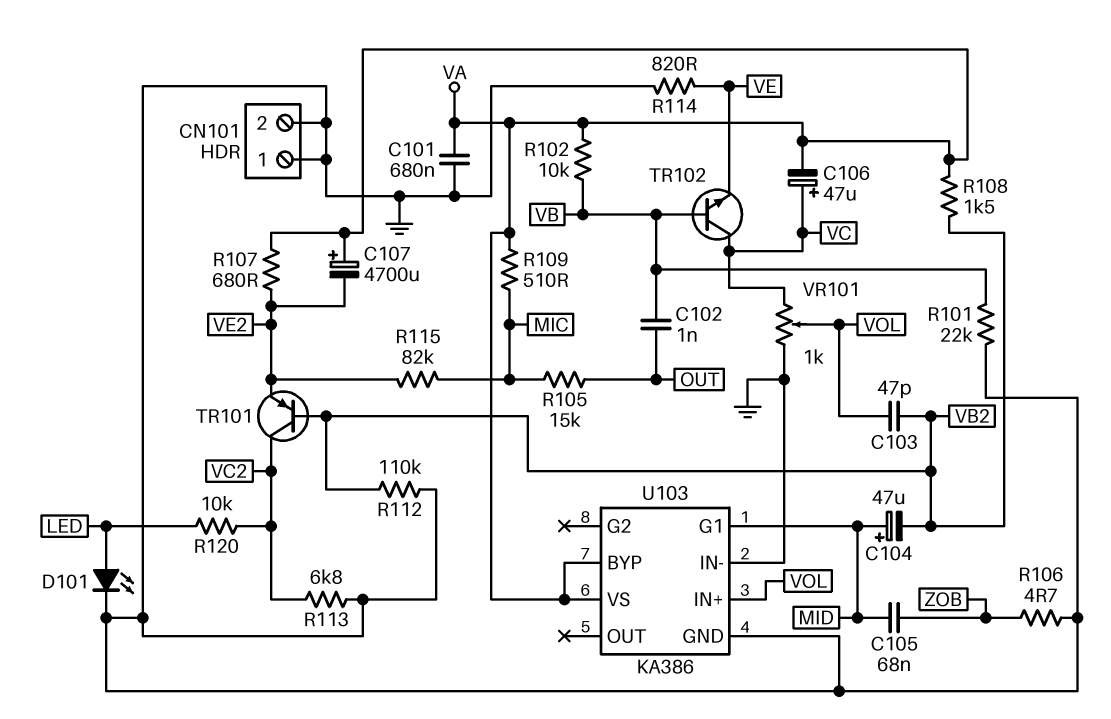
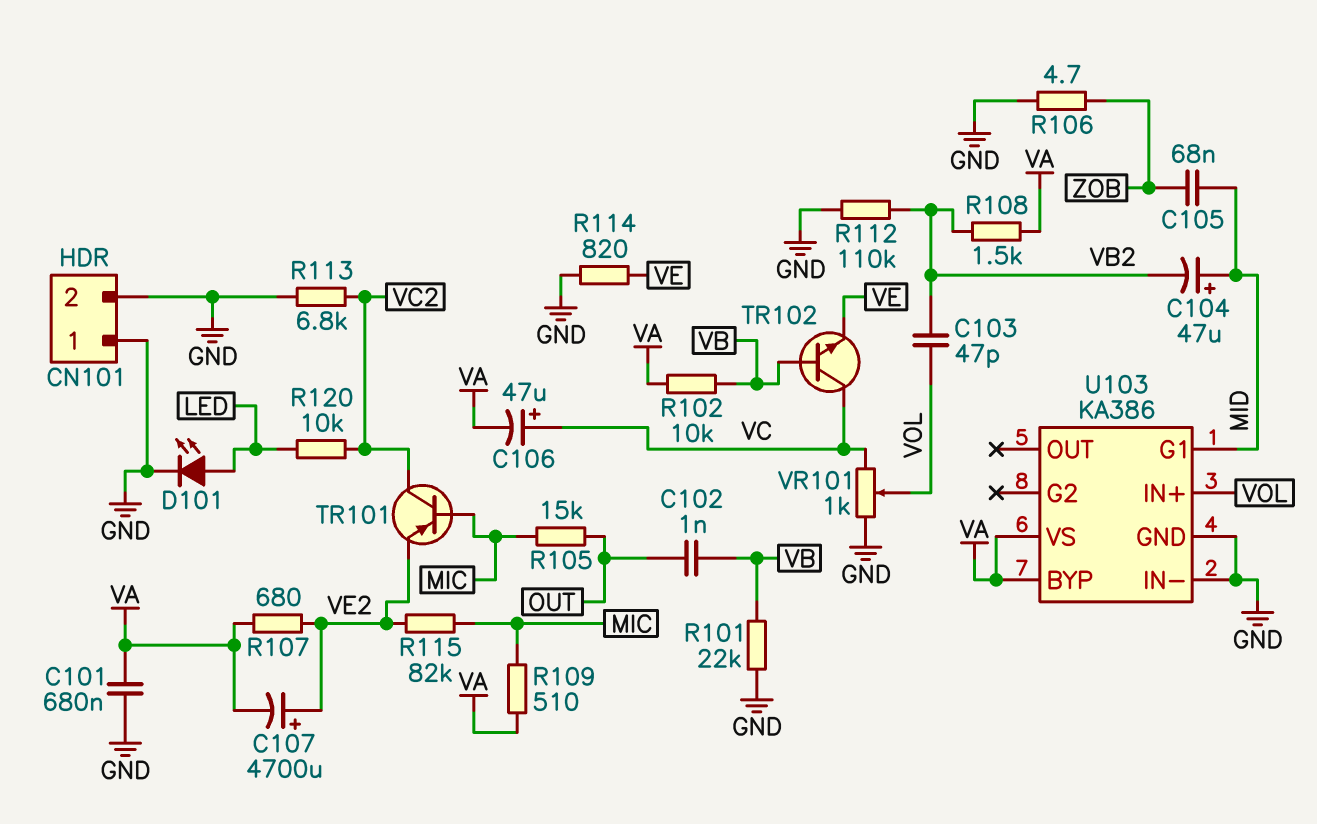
C107: 4700uF (plus VA, minus VE2) -> 4700uF (plus VE2, minus VA)
TR101: PNP (B VB2, C VC2, E VE2) -> PNP (B MIC, C VC2, E VE2)

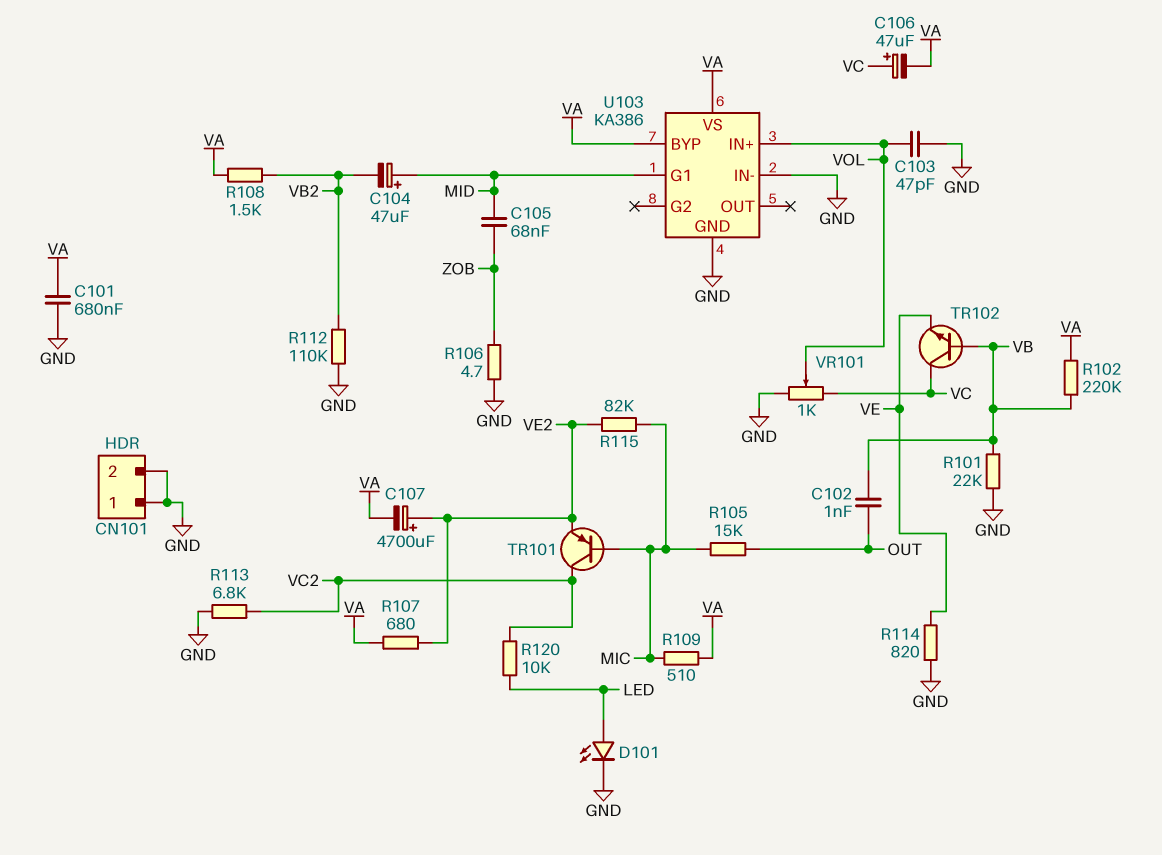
C103: 47pF (VB2, VOL) -> 47pF (GND, VOL)
R102: 10k (VA, VB) -> 220k (VA, VB)

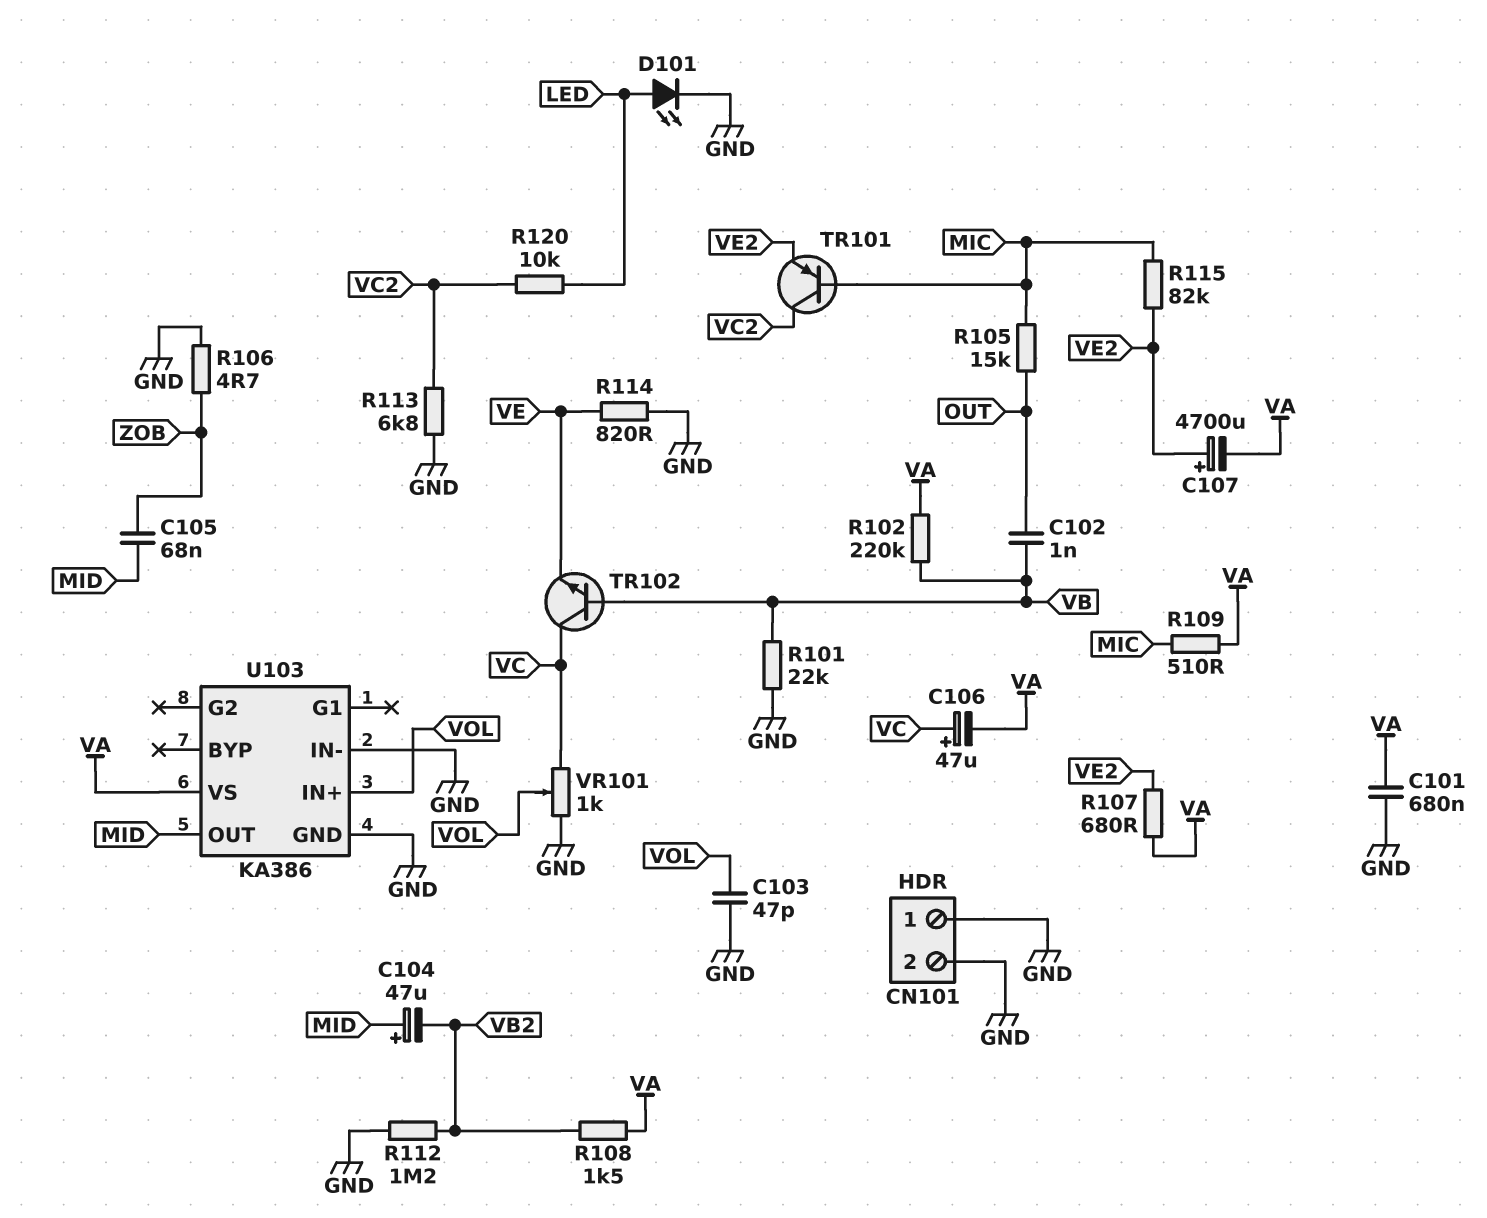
R112: 110k (GND, VB2) -> 1.2M (GND, VB2)
U103 pin BYP: VA -> none
U103 pin G1: MID -> none
U103 pin OUT: none -> MID

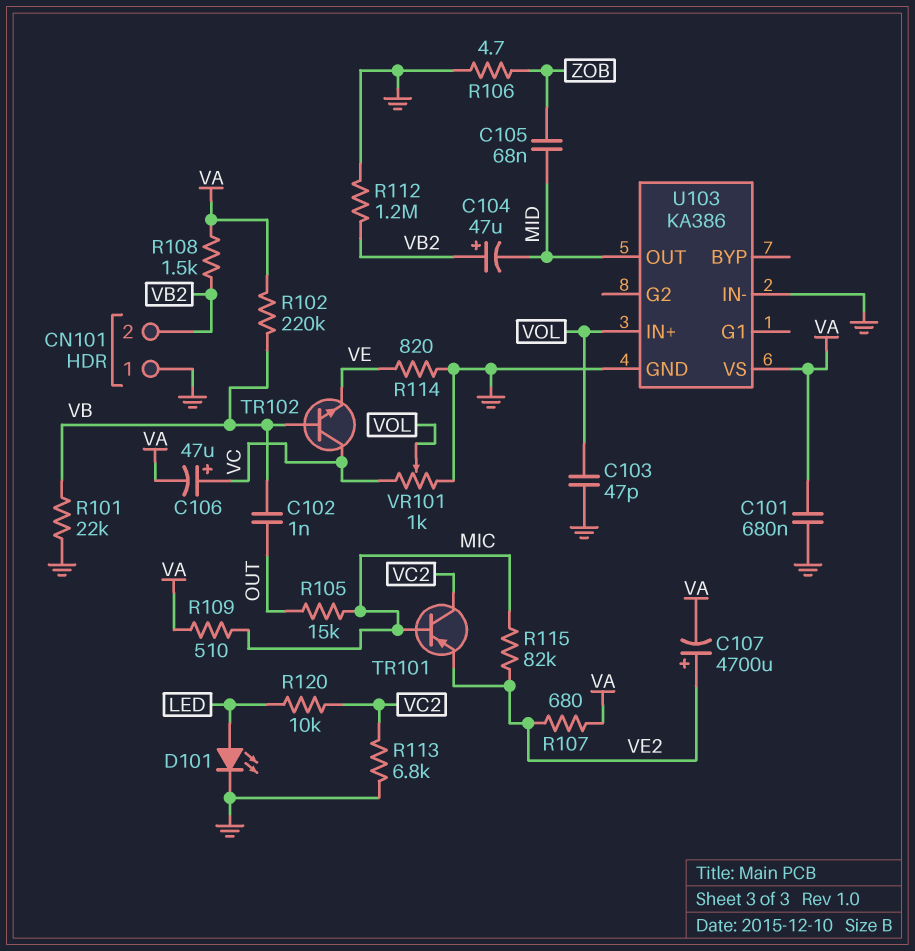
C104: 47uF (plus MID, minus VB2) -> 47uF (plus VB2, minus MID)
CN101 pin 2: GND -> VB2

